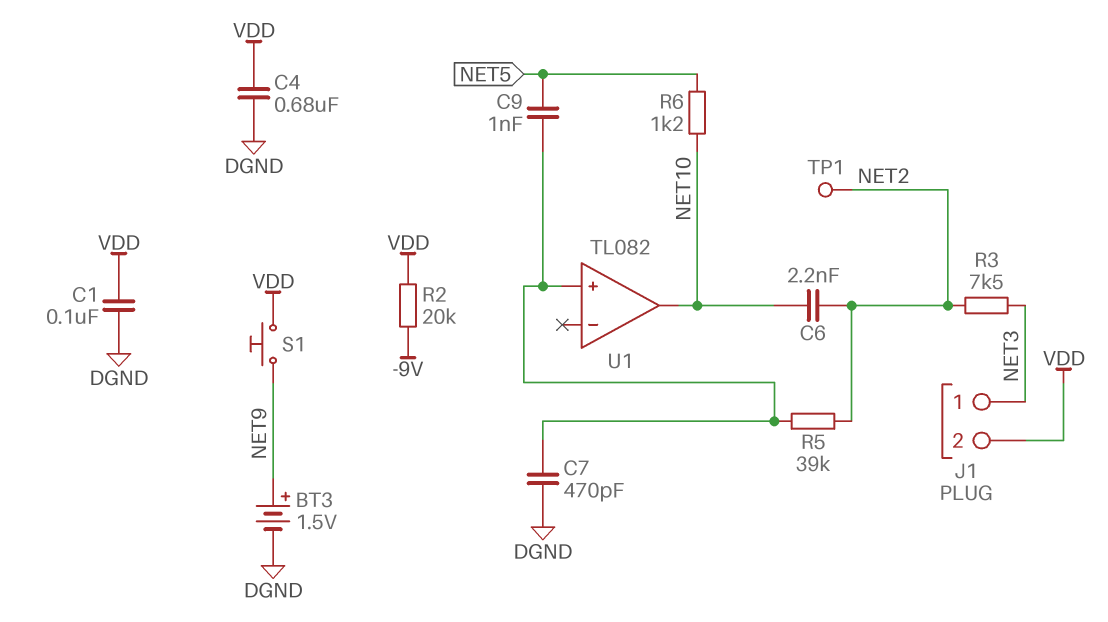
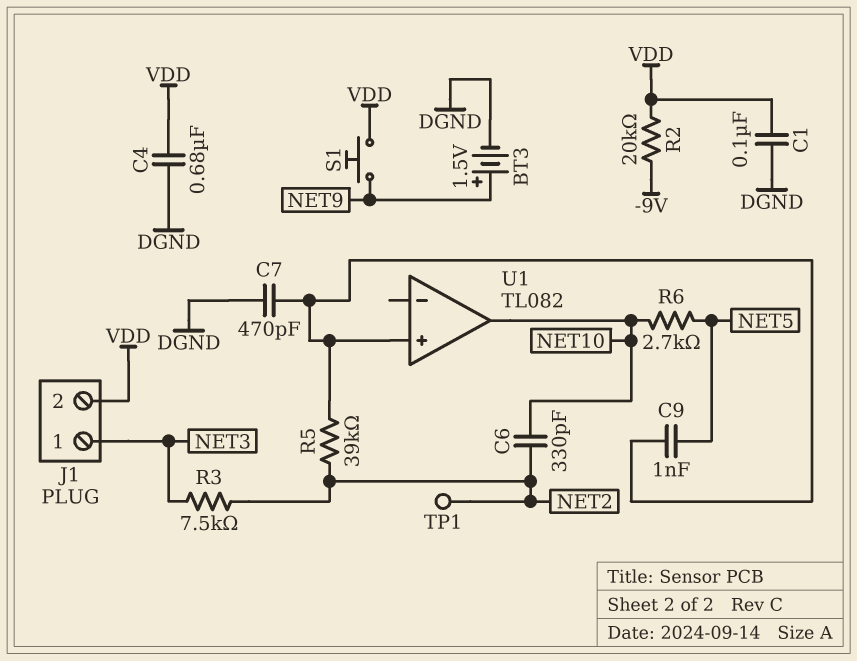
C6: 2.2nF (NET2, NET10) -> 330pF (NET2, NET10)
R6: 1.2k (NET5, NET10) -> 2.7k (NET5, NET10)

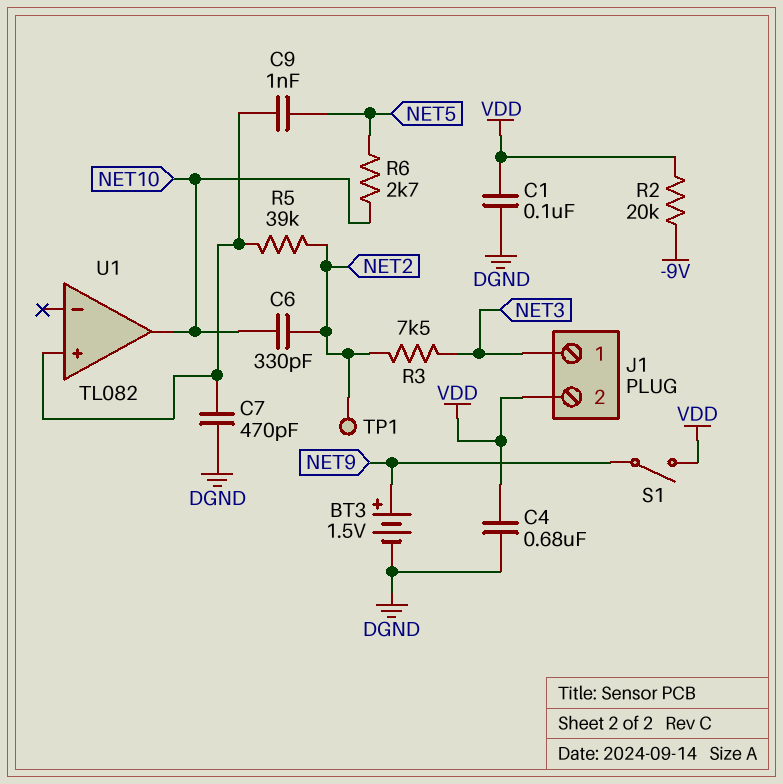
S1: button (NET9, VDD) -> switch (NET9, VDD)

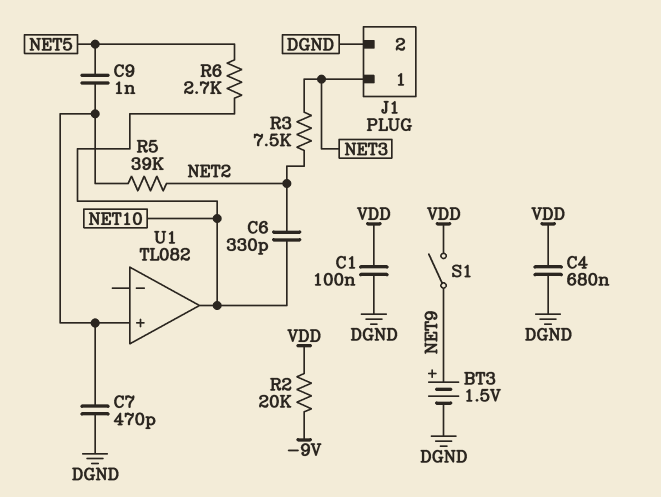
J1 pin 2: VDD -> DGND
TP1: test point (NET2) -> none

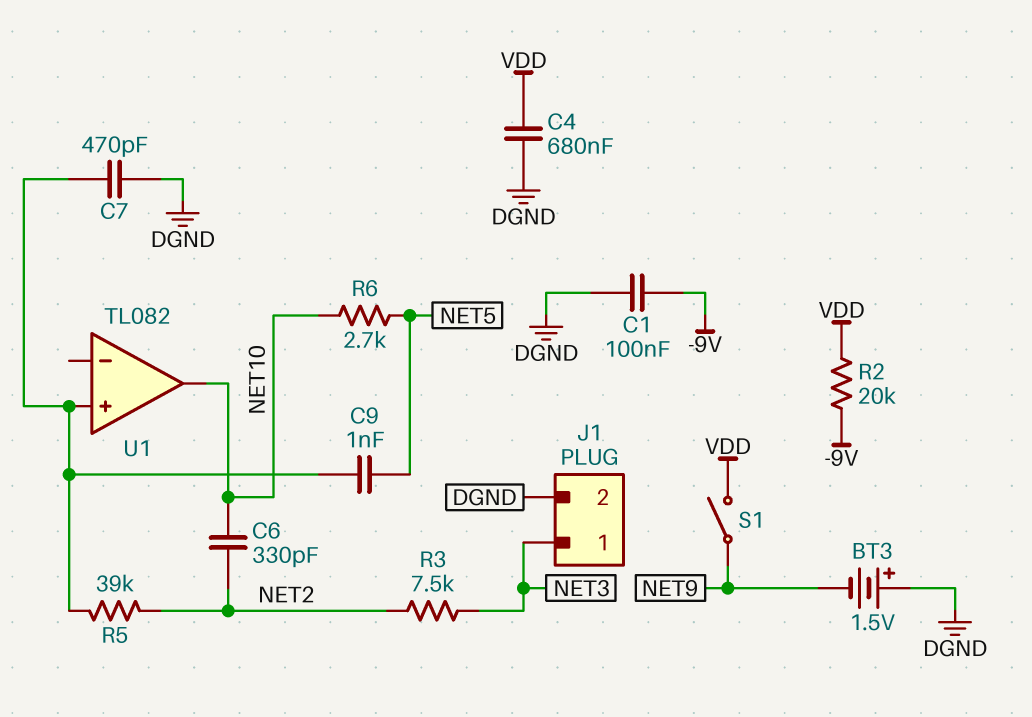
BT3: 1.5V (plus NET9, minus DGND) -> 1.5V (plus DGND, minus NET9)
C1: 100nF (DGND, VDD) -> 100nF (-9V, DGND)

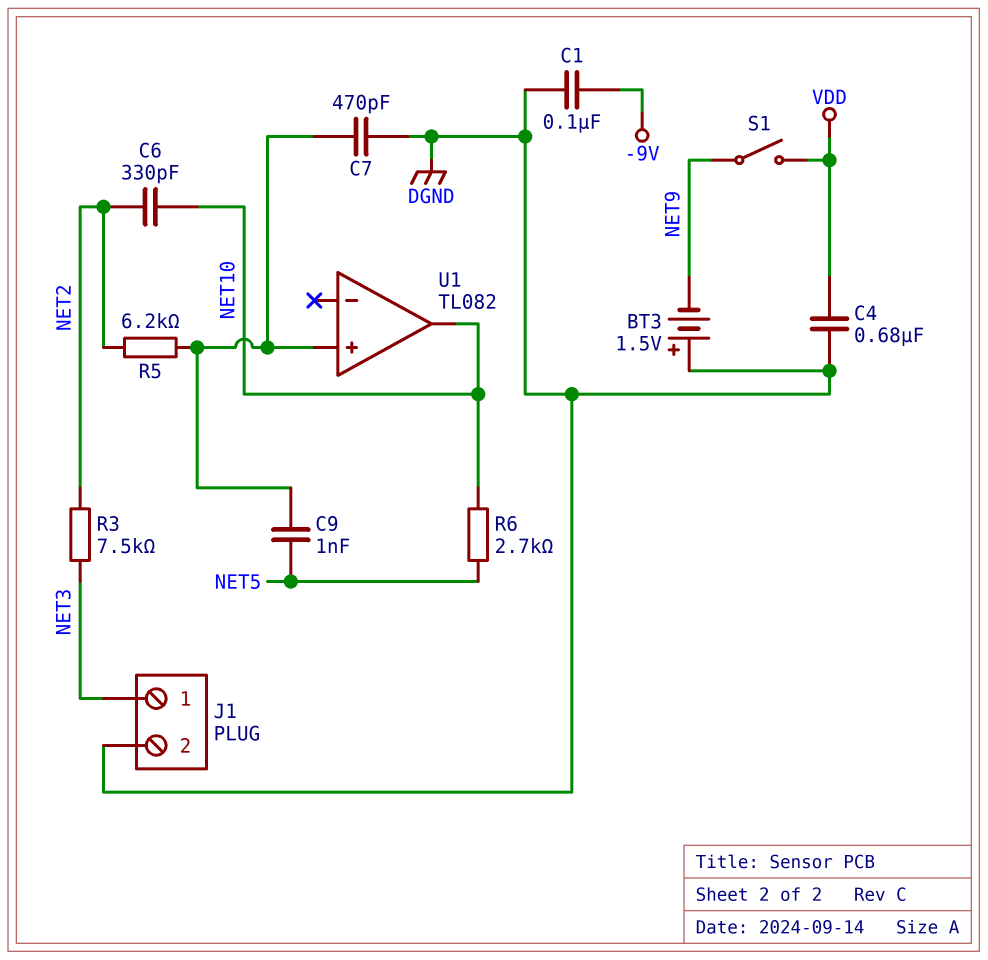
R2: 20k (-9V, VDD) -> none
R5: 39k (NET2, U1/in+) -> 6.2k (NET2, U1/in+)

